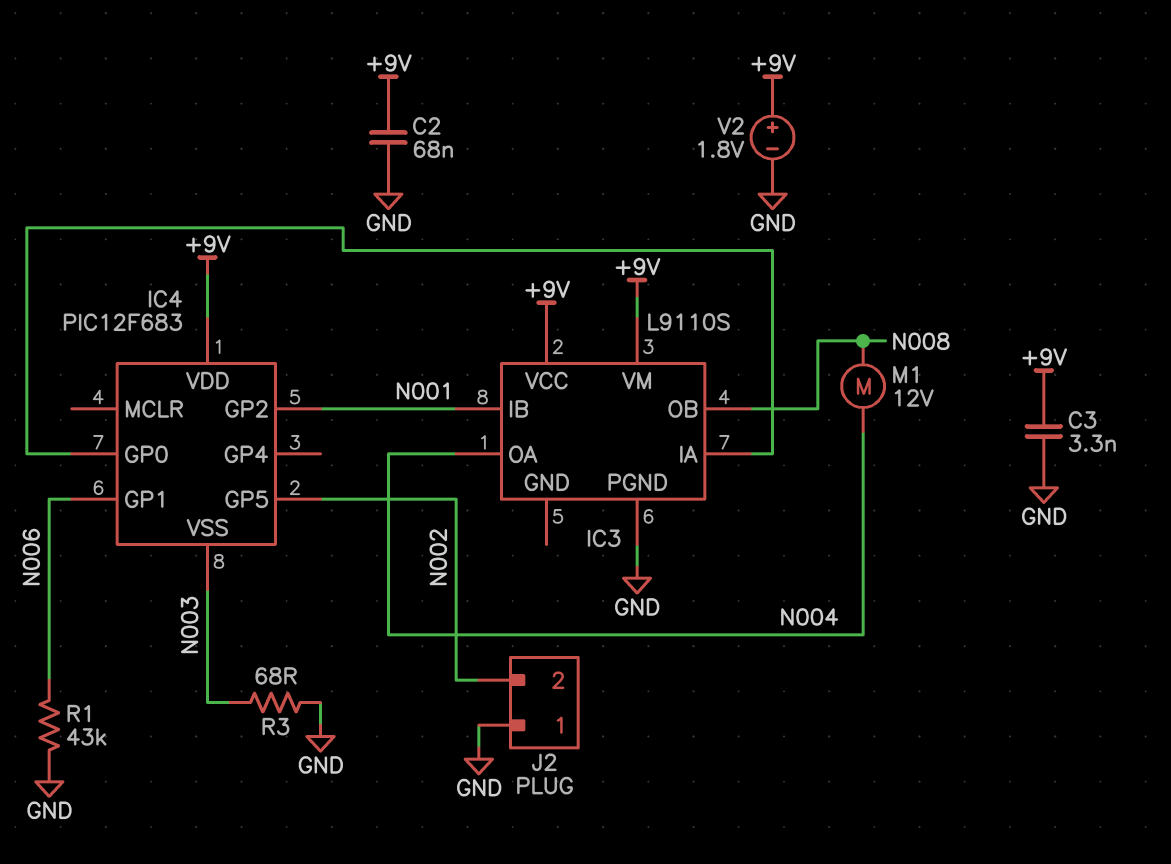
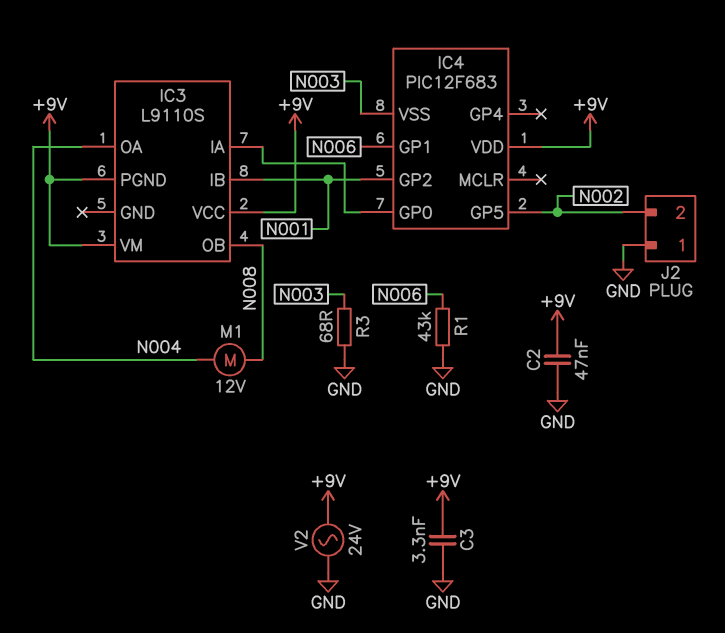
C2: 68nF (+9V, GND) -> 47nF (+9V, GND)
IC3 pin PGND: GND -> +9V
V2: 1.8V (plus +9V, minus GND) -> AC 24V (+9V, GND)

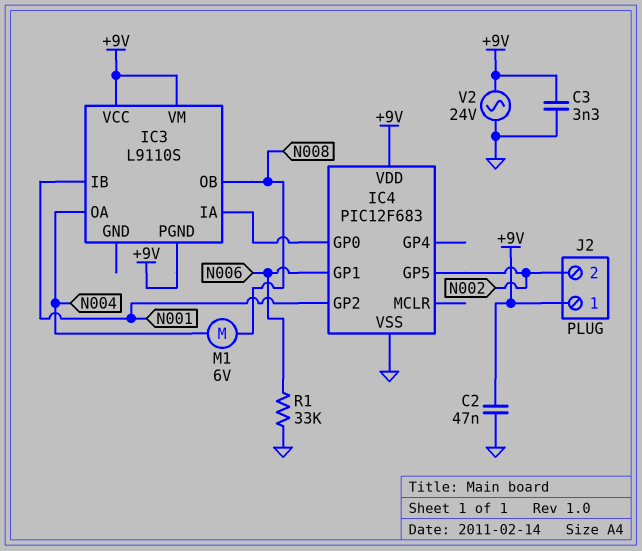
IC4 pin VSS: N003 -> GND
J2 pin 1: GND -> +9V
M1: motor 12V (N004, N008) -> motor 6V (N004, N008)
R1: 43k (GND, N006) -> 33k (GND, N006)
R3: 68 (GND, N003) -> none

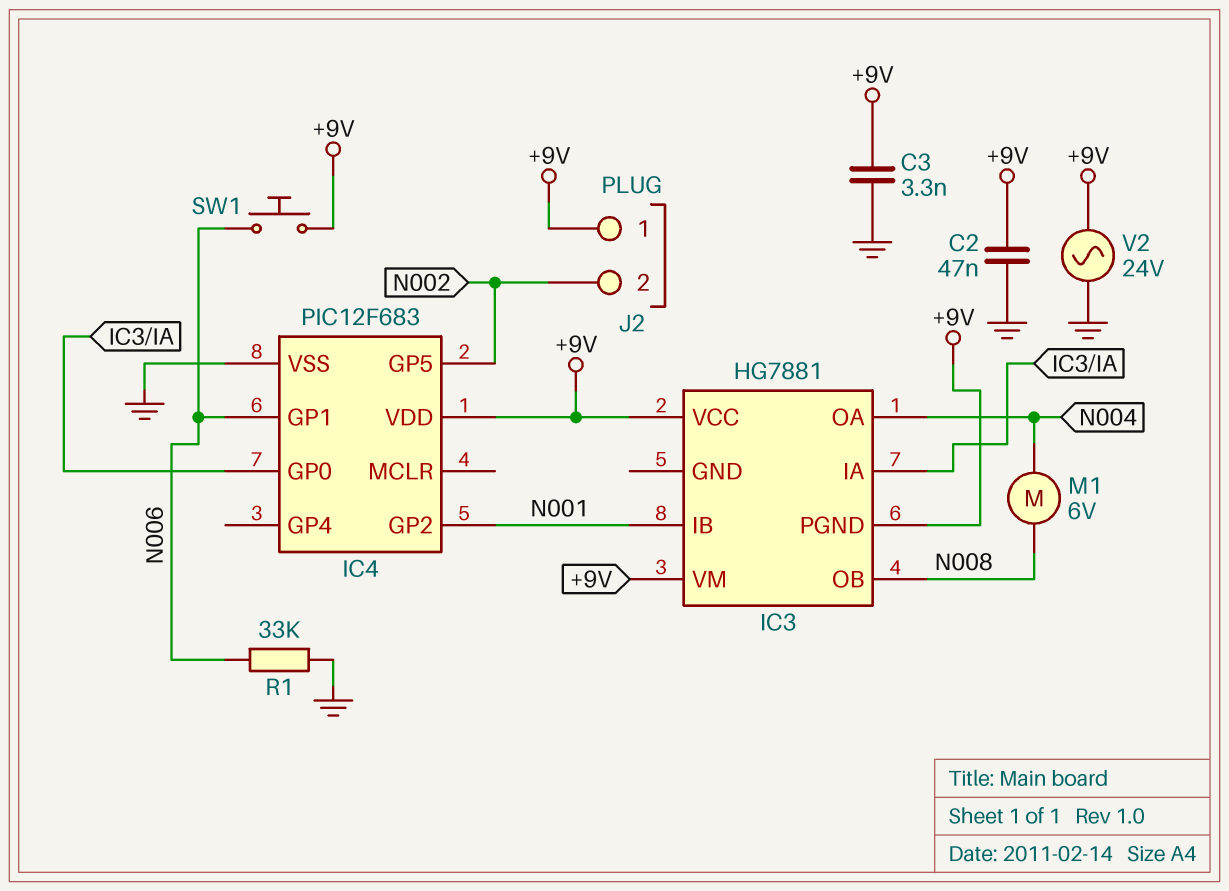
IC3: L9110S -> HG7881
SW1: none -> button (+9V, N006)

